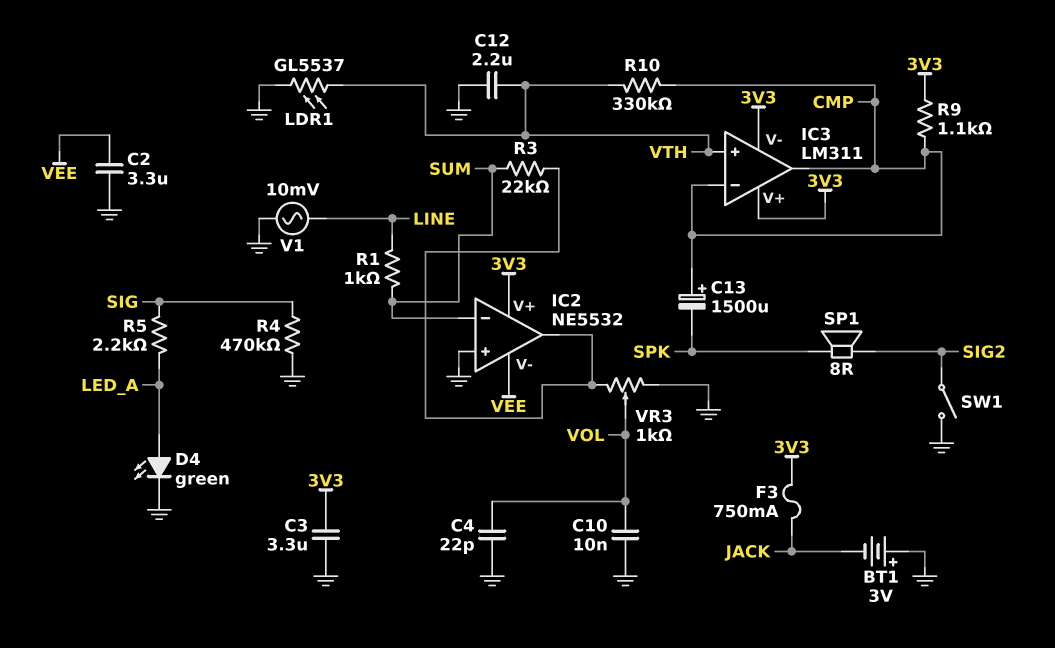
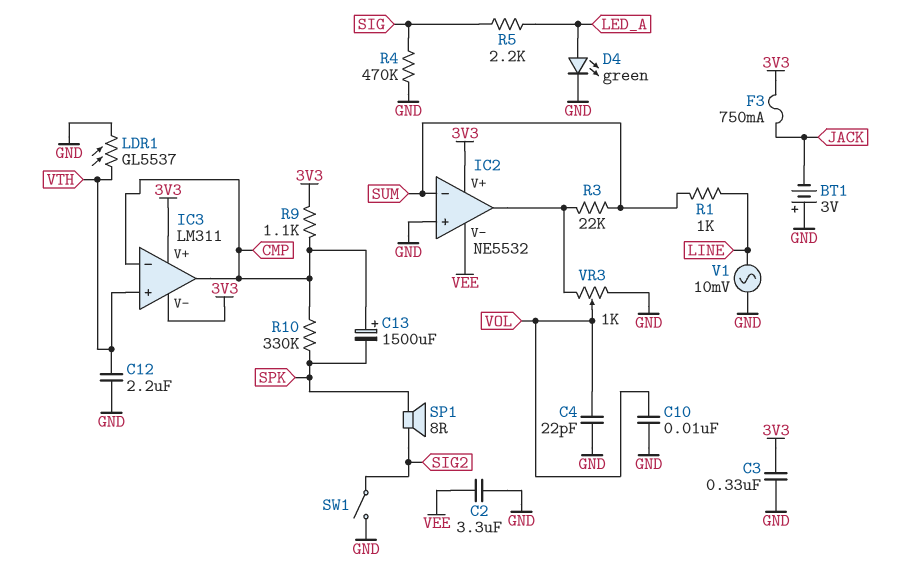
C3: 3.3uF (3V3, GND) -> 330nF (3V3, GND)
R10: 330k (CMP, VTH) -> 330k (CMP, SPK)

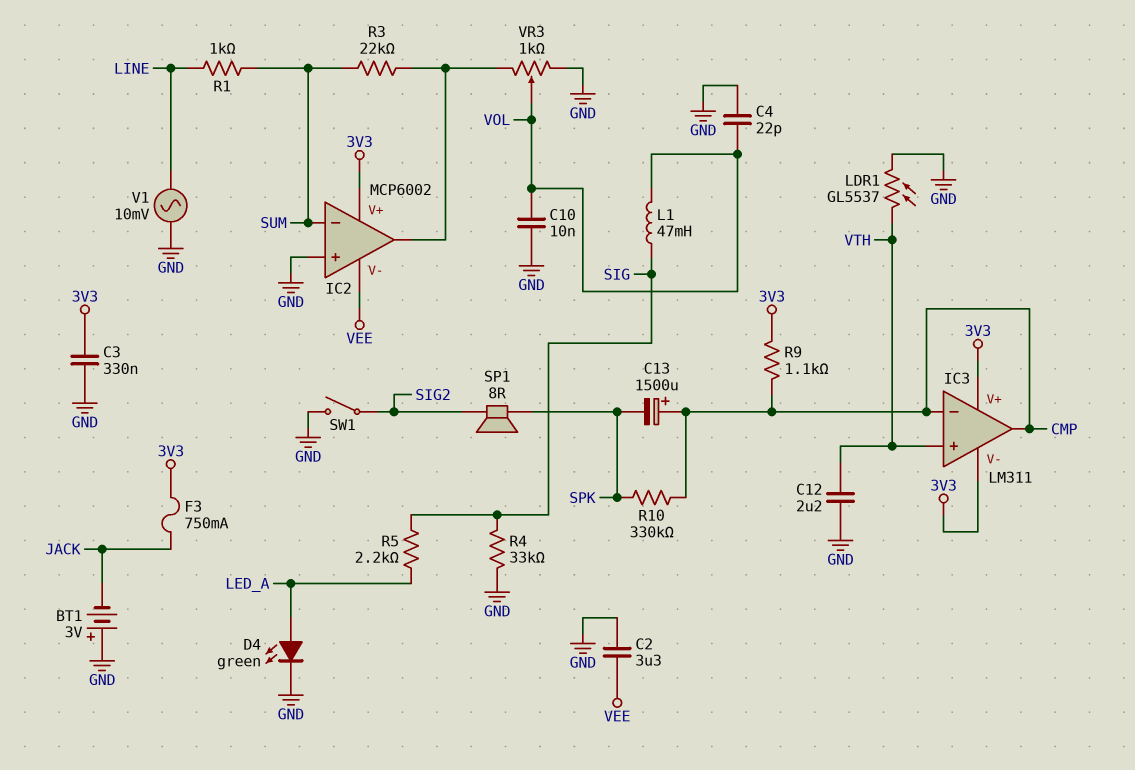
IC2: NE5532 -> MCP6002
L1: none -> 47mH (SIG, VOL)
R4: 470k (GND, SIG) -> 33k (GND, SIG)

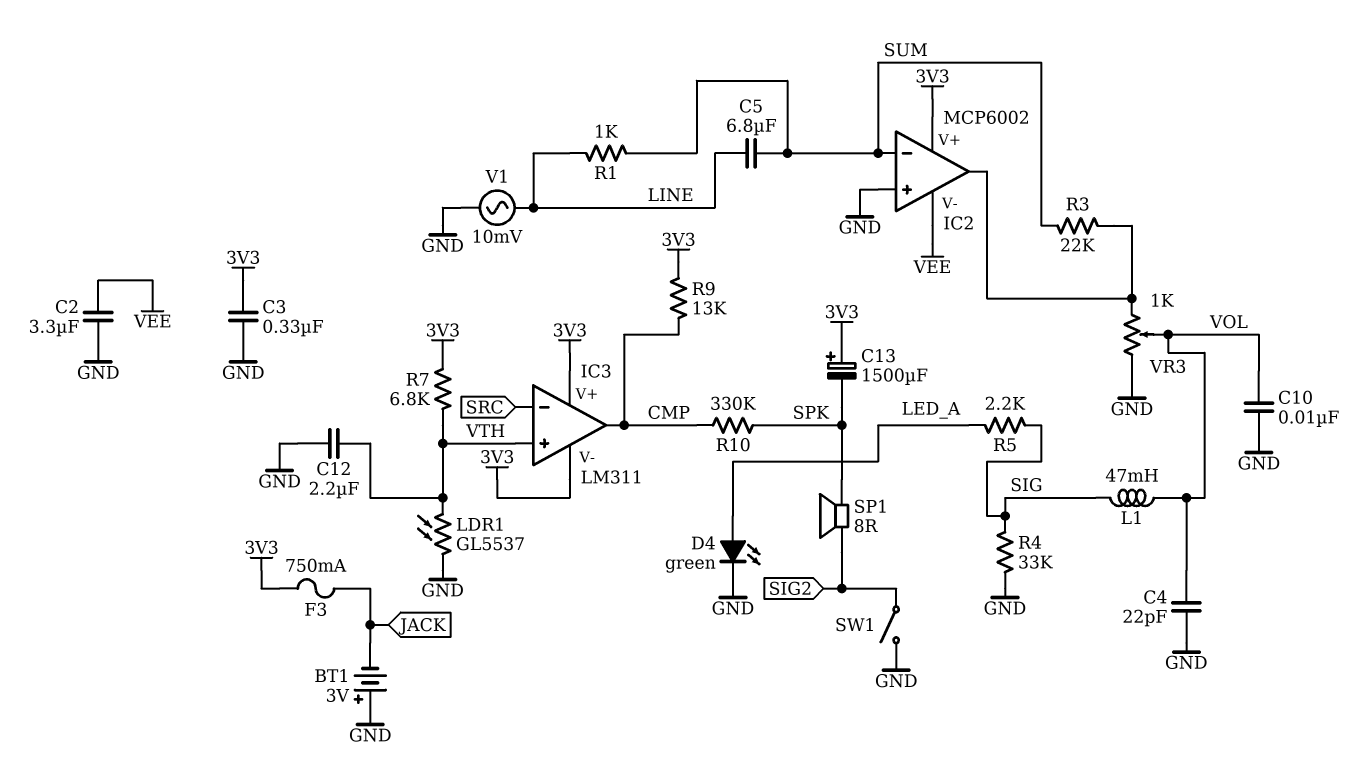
C5: none -> 6.8uF (LINE, SUM)
C13: 1500uF (plus CMP, minus SPK) -> 1500uF (plus 3V3, minus SPK)
IC3 pin in-: CMP -> SRC
R7: none -> 6.8k (3V3, VTH)
R9: 1.1k (3V3, CMP) -> 13k (3V3, CMP)

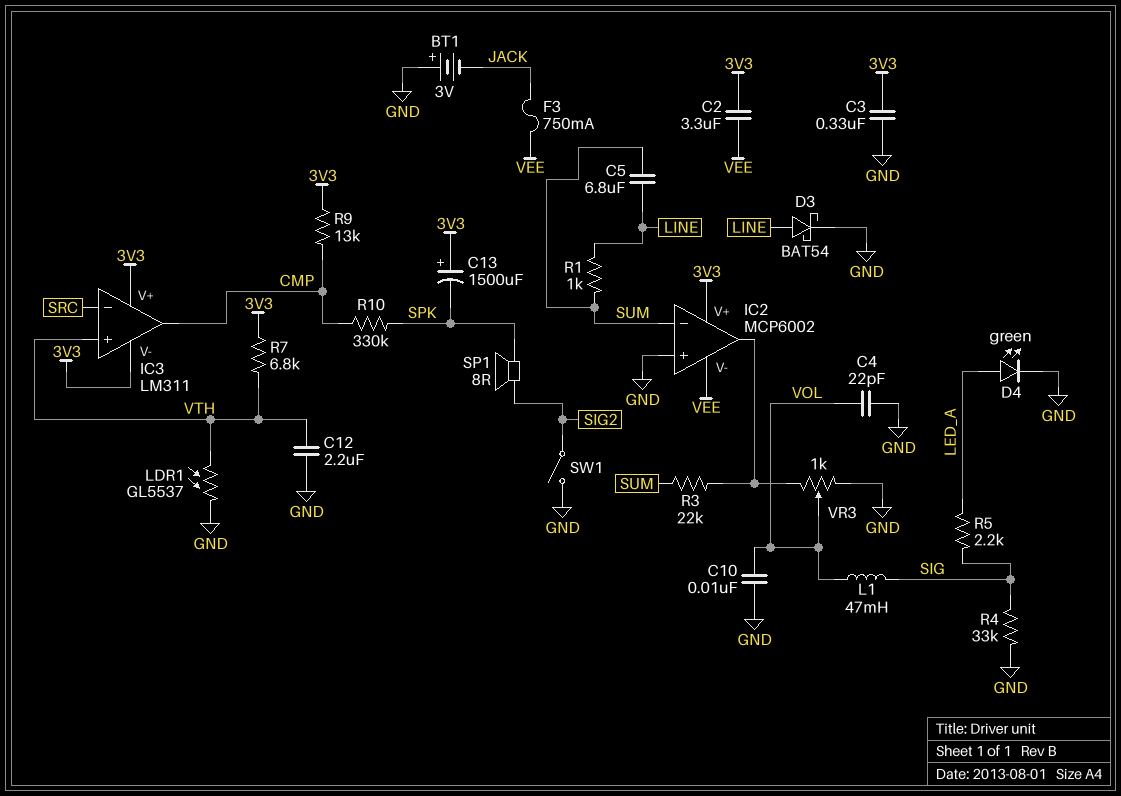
C2: 3.3uF (GND, VEE) -> 3.3uF (3V3, VEE)
D3: none -> schottky BAT54 (A LINE, K GND)
F3: 750mA (3V3, JACK) -> 750mA (JACK, VEE)
V1: AC 10mV (GND, LINE) -> none

